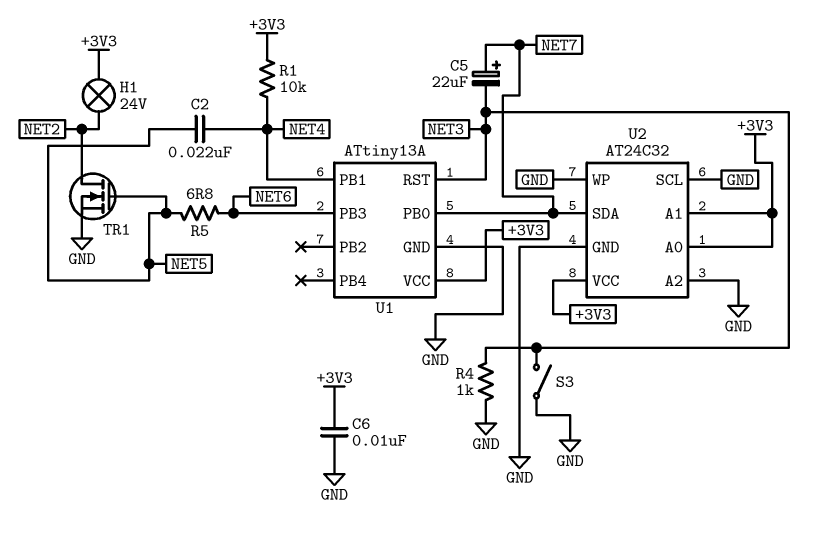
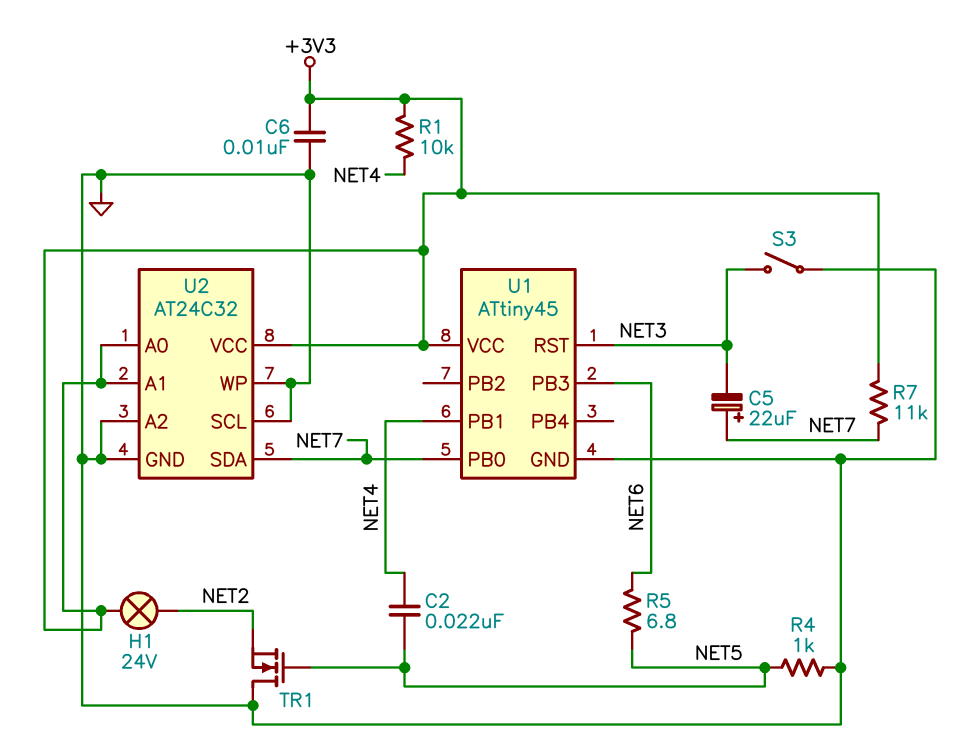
R4: 1k (GND, NET3) -> 1k (GND, NET5)
R7: none -> 11k (+3V3, NET7)
TR1: NMOS (G NET5, D NET2, S GND) -> NMOS (G NET5, D GND, S NET2)
U1: ATtiny13A -> ATtiny45

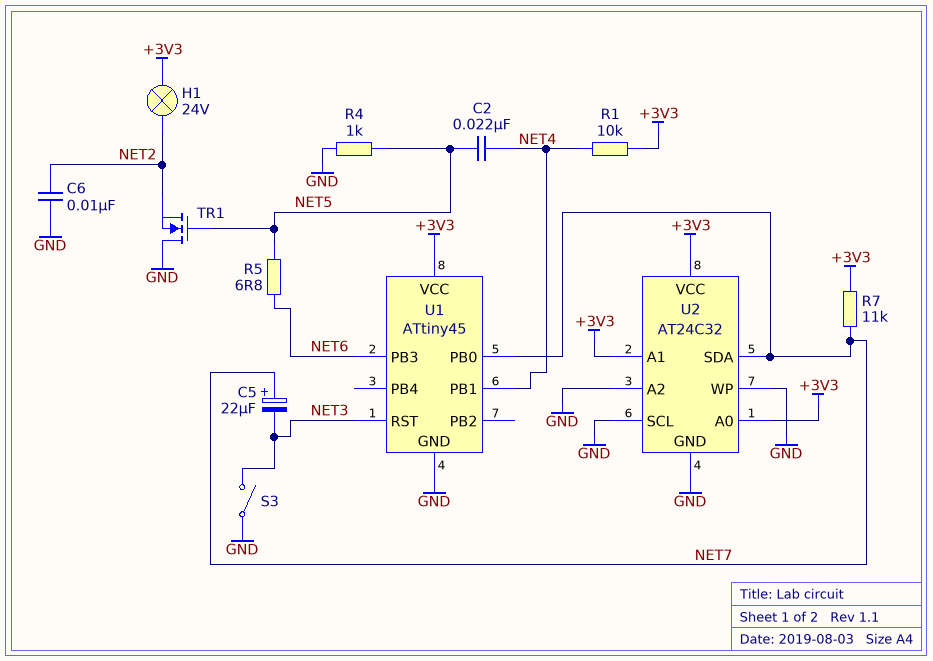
C6: 10nF (+3V3, GND) -> 10nF (GND, NET2)

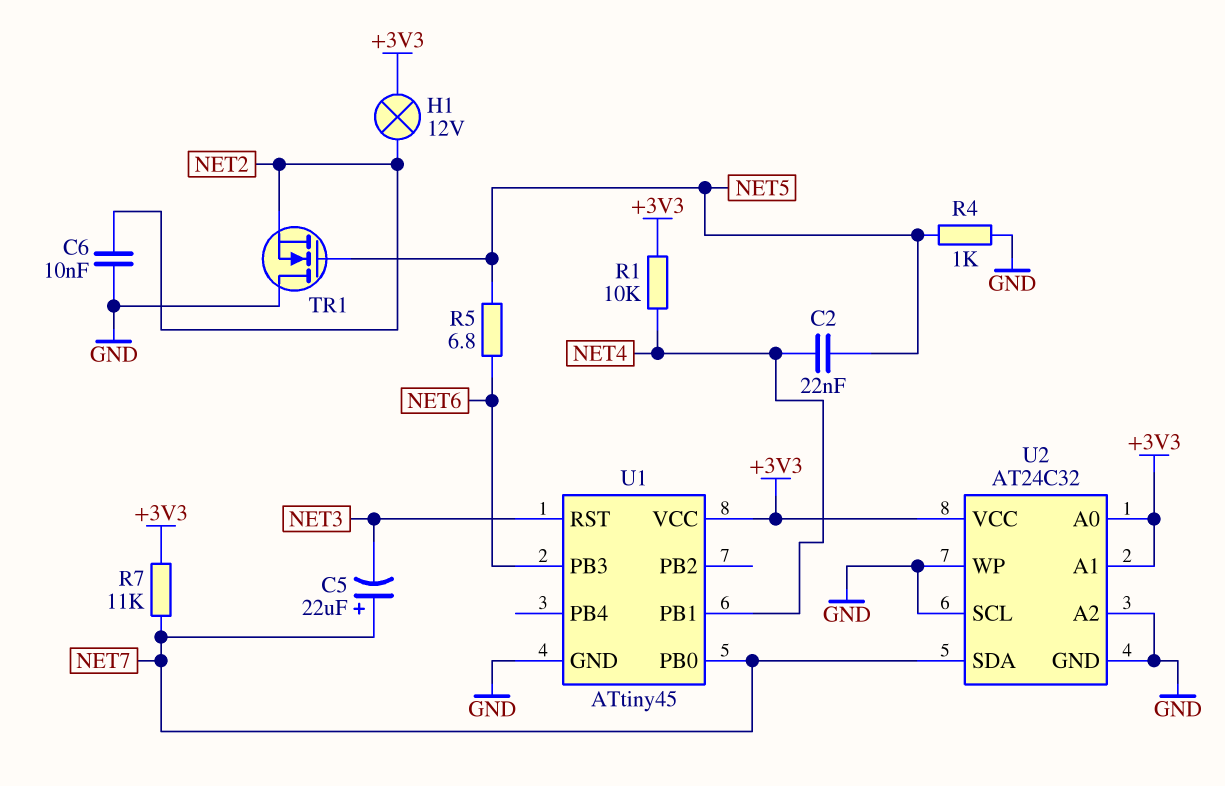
H1: lamp 24V (+3V3, NET2) -> lamp 12V (+3V3, NET2)
S3: switch (GND, NET3) -> none

